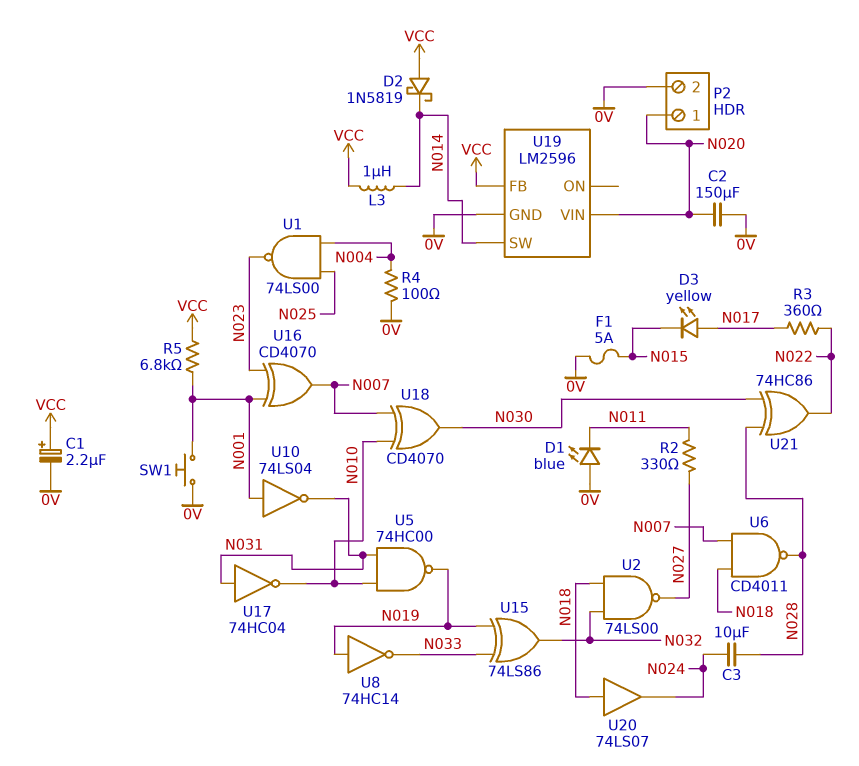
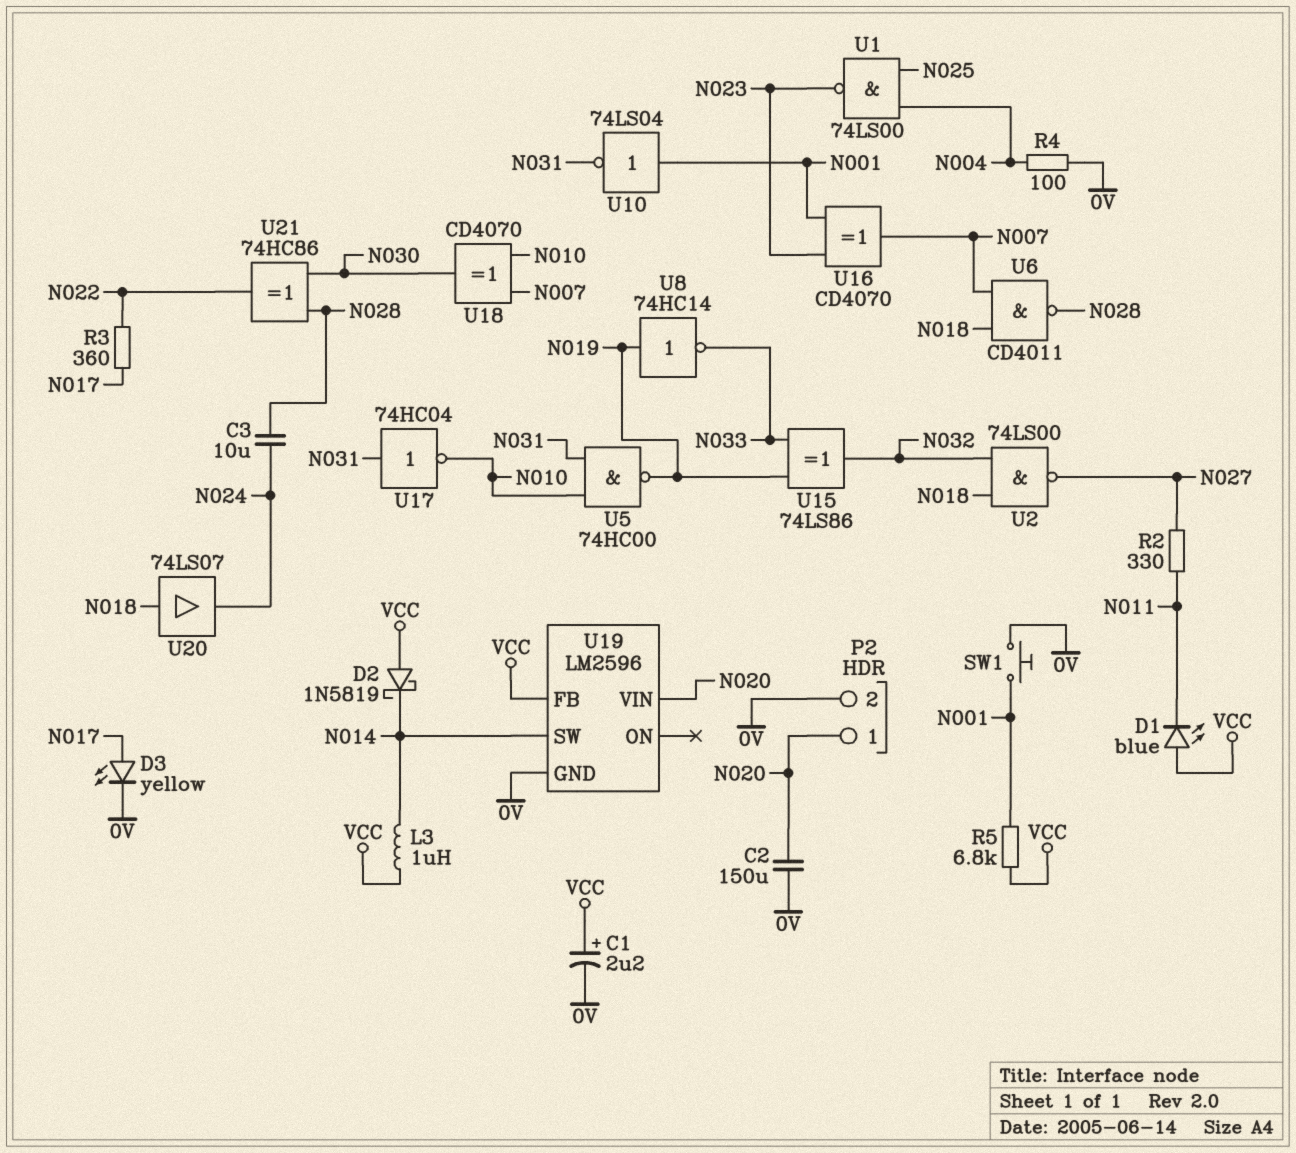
D1: LED blue (A 0V, K N011) -> LED blue (A VCC, K N011)
D3: LED yellow (A N017, K N015) -> LED yellow (A N017, K 0V)
F1: 5A (0V, N015) -> none

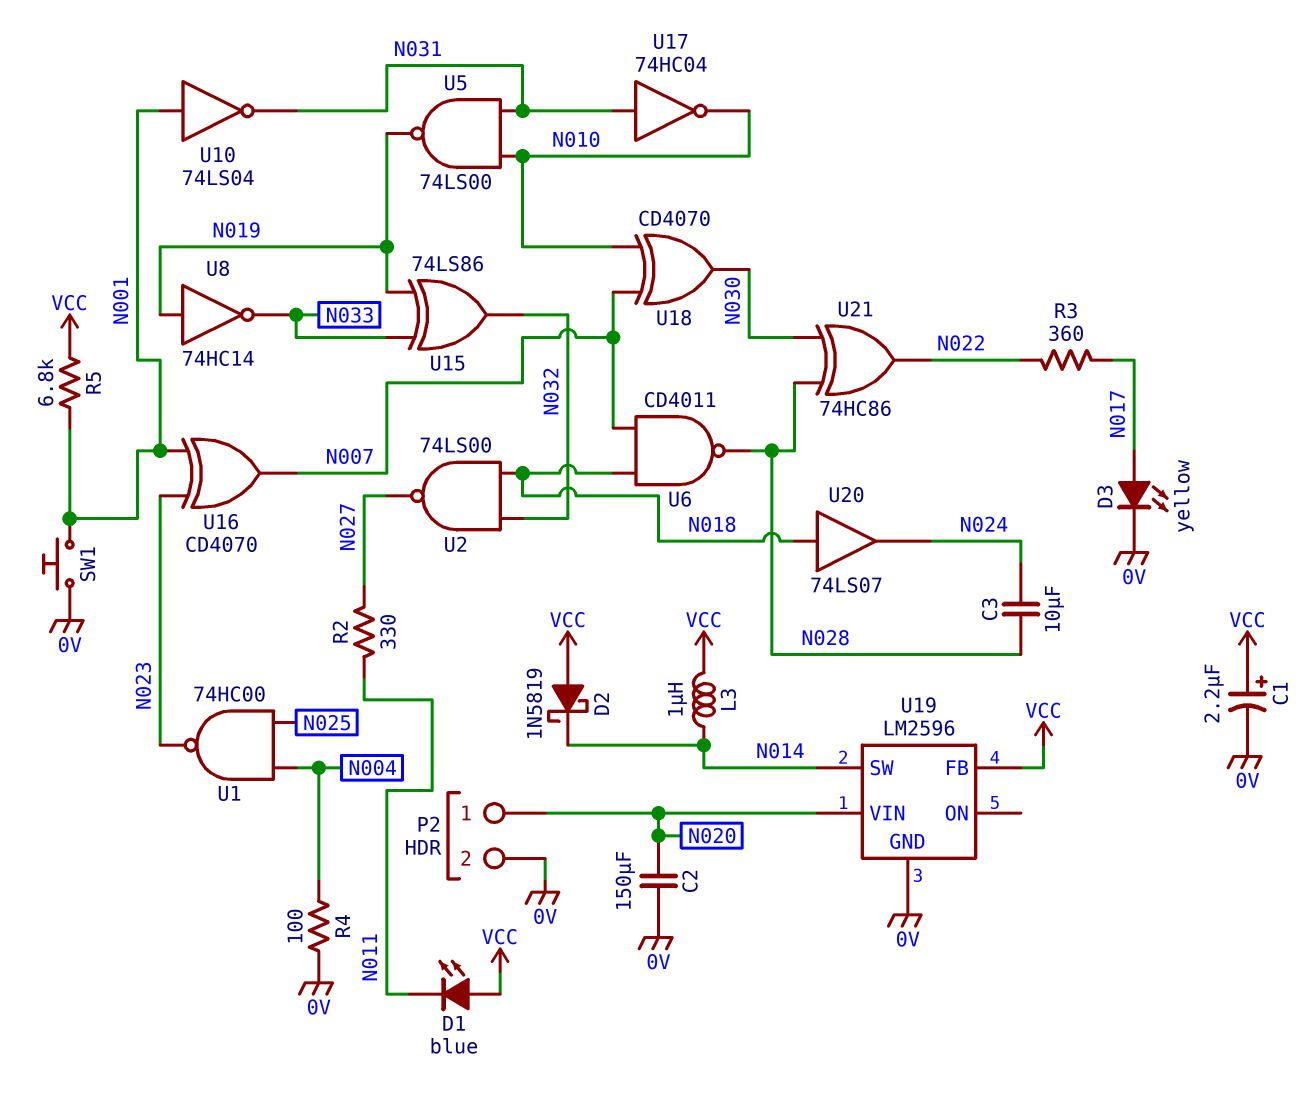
U1: NAND 74LS00 (in N004, in N025, out N023) -> NAND 74HC00 (in N004, in N025, out N023)
U5: NAND 74HC00 (in N010, in N031, out N019) -> NAND 74LS00 (in N010, in N031, out N019)

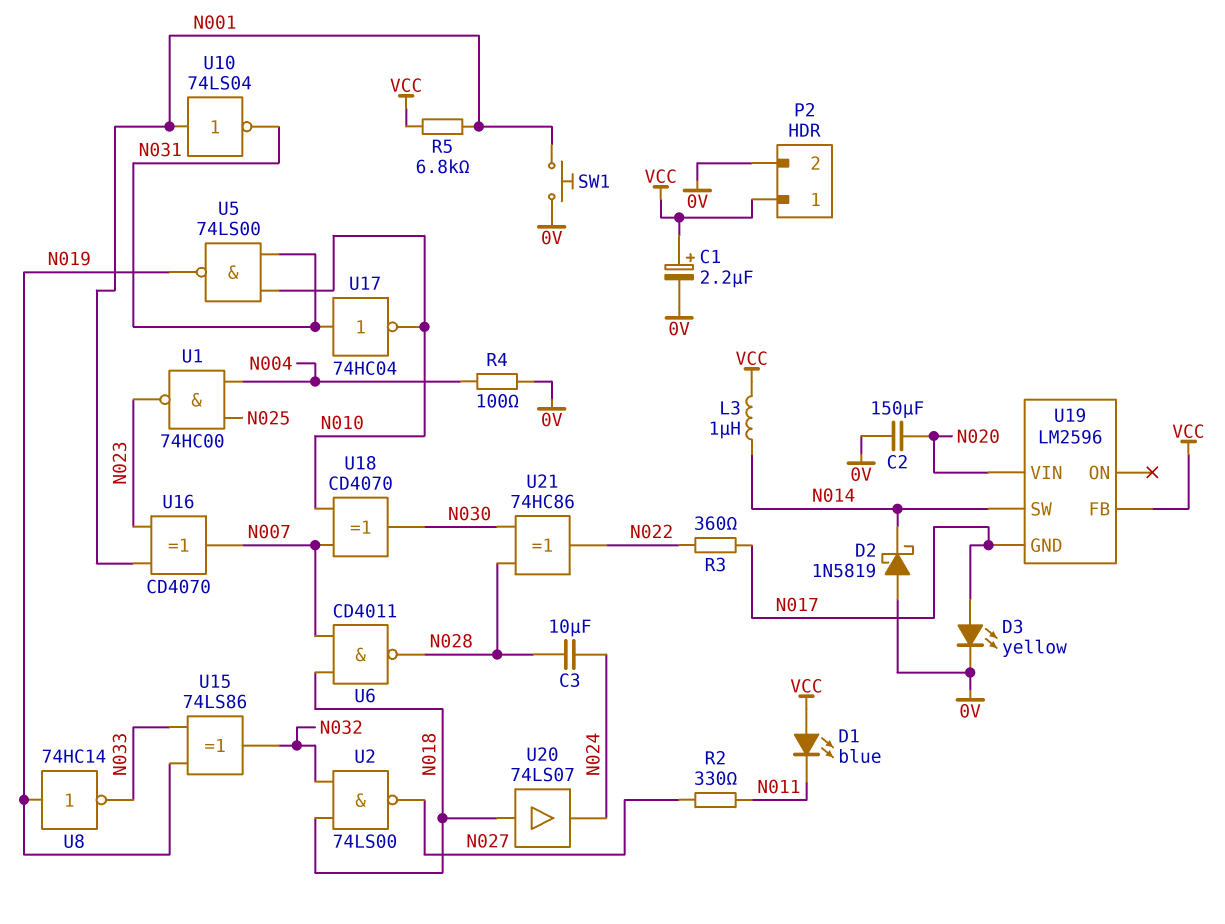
D2: schottky 1N5819 (A VCC, K N014) -> schottky 1N5819 (A 0V, K N014)
P2 pin 1: N020 -> VCC
U19 pin GND: 0V -> N017

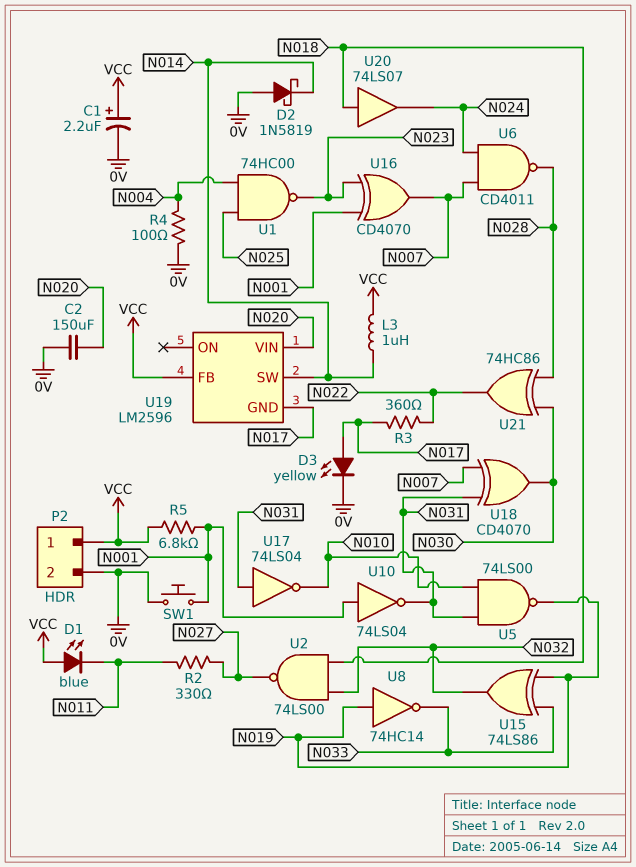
C3: 10uF (N024, N028) -> none
U6: NAND CD4011 (in N007, in N018, out N028) -> NAND CD4011 (in N007, in N024, out N028)
U17: NOT 74HC04 (in N031, out N010) -> NOT 74LS04 (in N031, out N010)
U18: XOR CD4070 (in N007, in N010, out N030) -> XOR CD4070 (in N007, in N031, out N030)

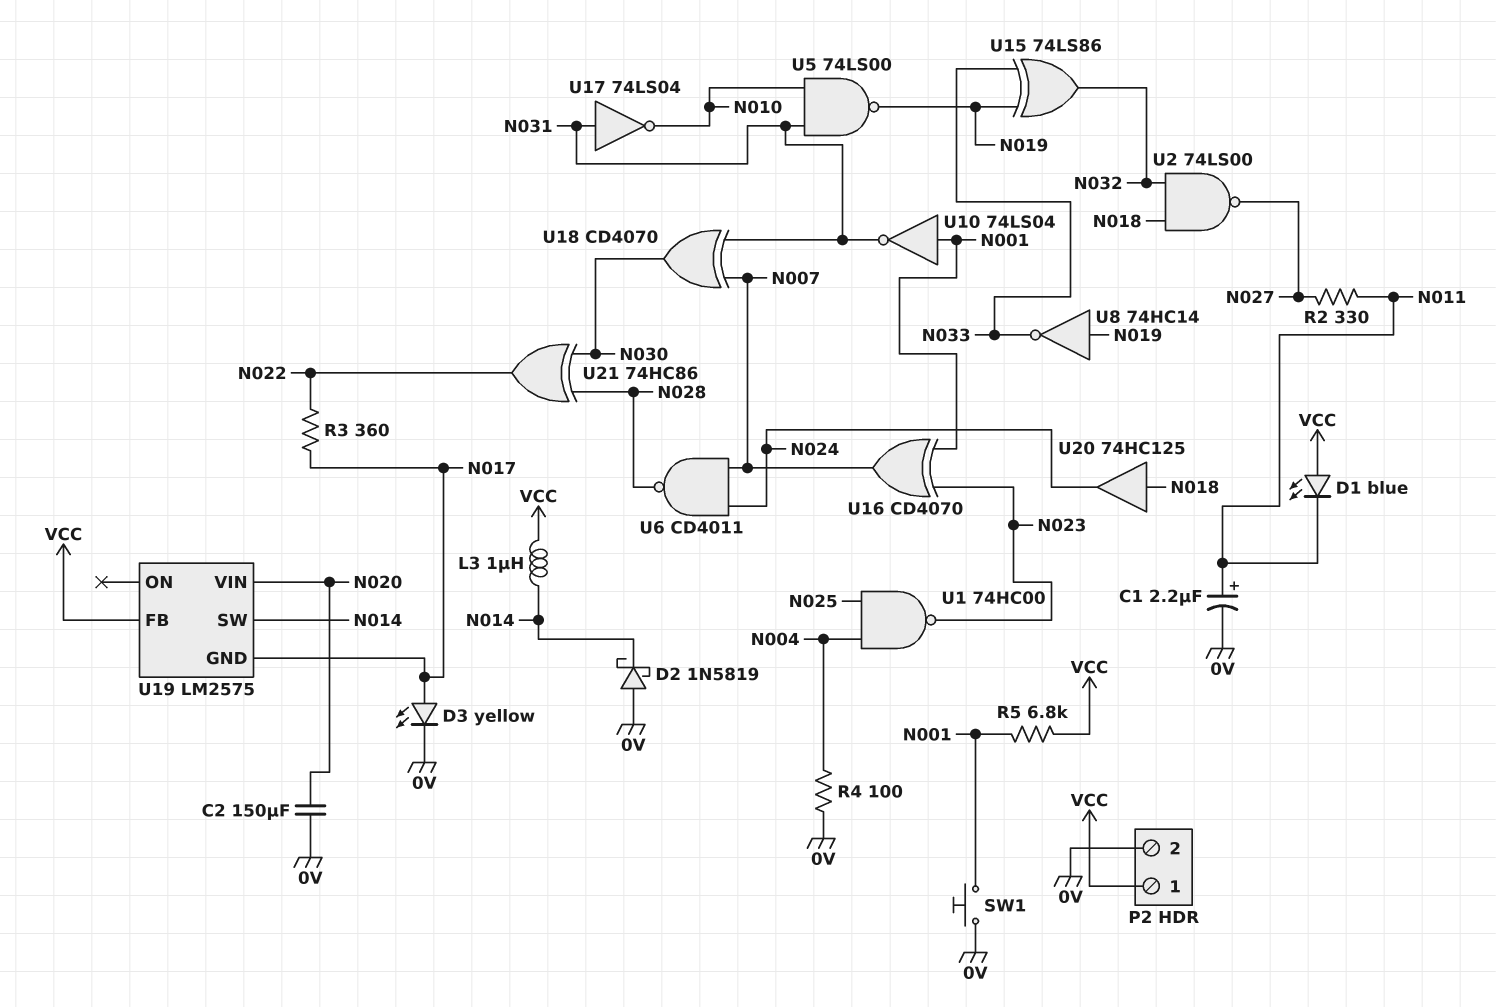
C1: 2.2uF (plus VCC, minus 0V) -> 2.2uF (plus N011, minus 0V)
U19: LM2596 -> LM2575
U20: buffer 74LS07 (in N018, out N024) -> buffer 74HC125 (in N018, out N024)

